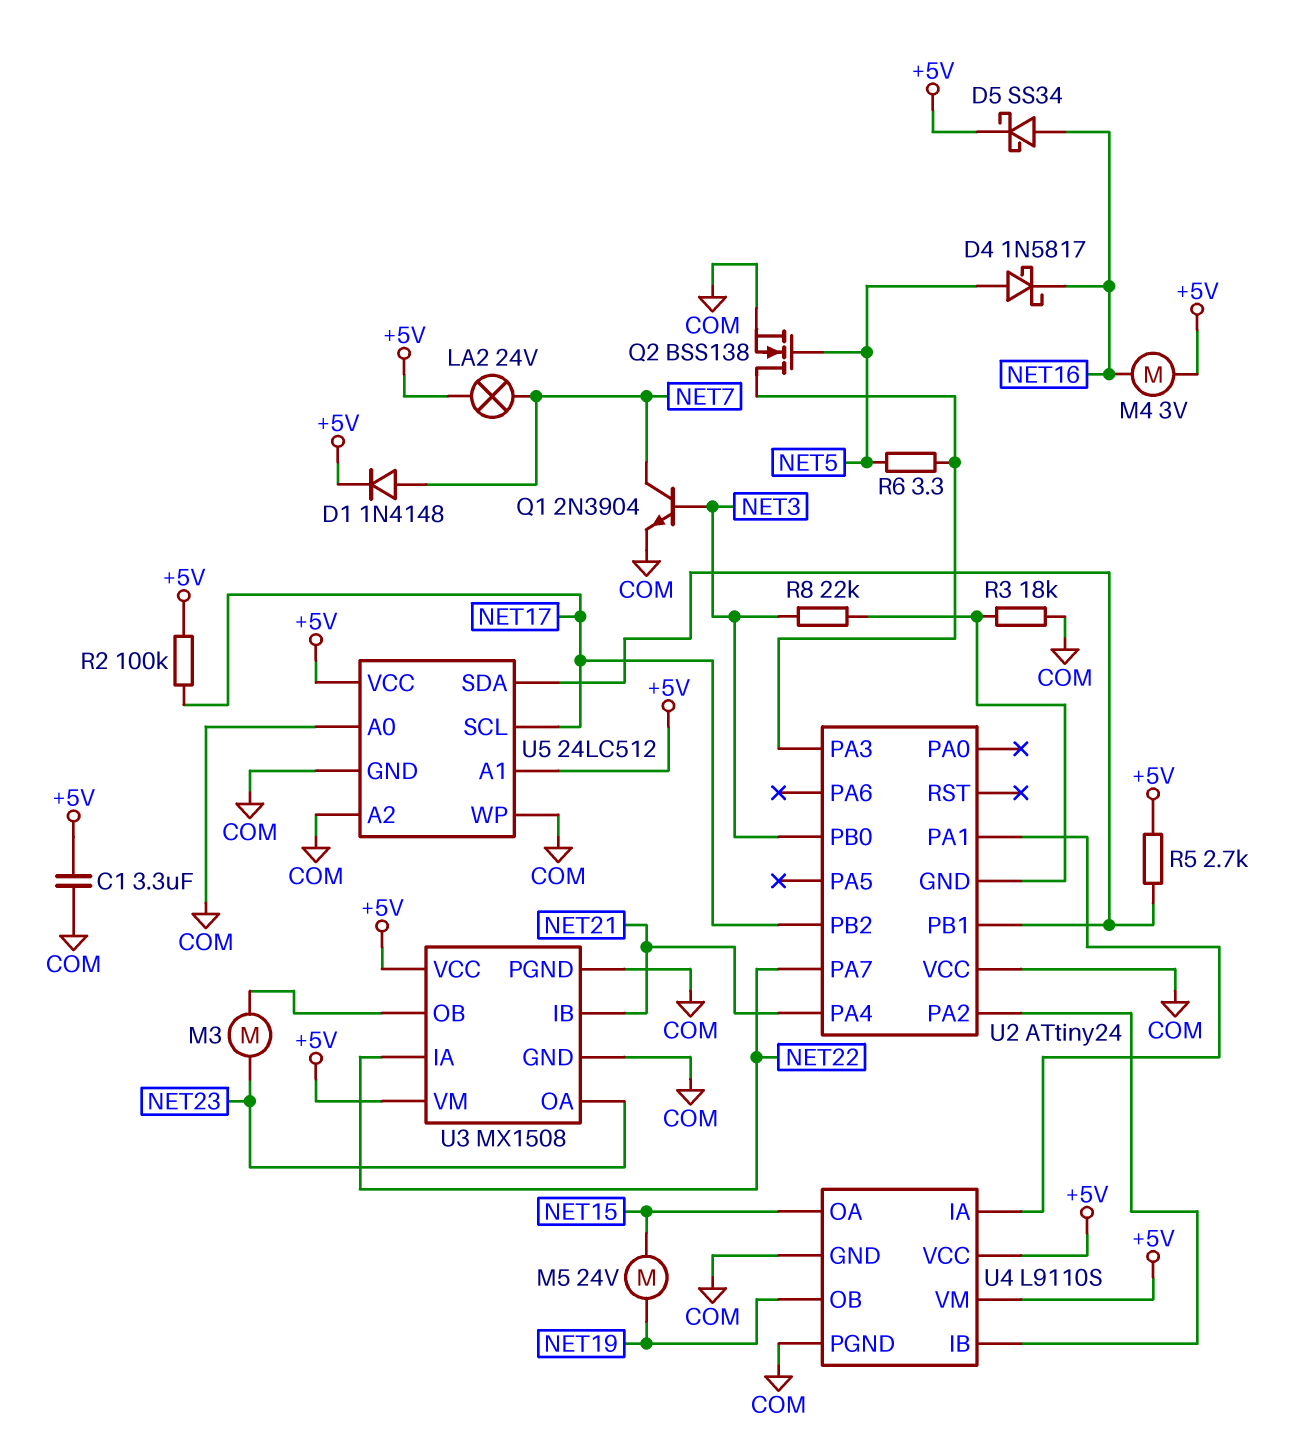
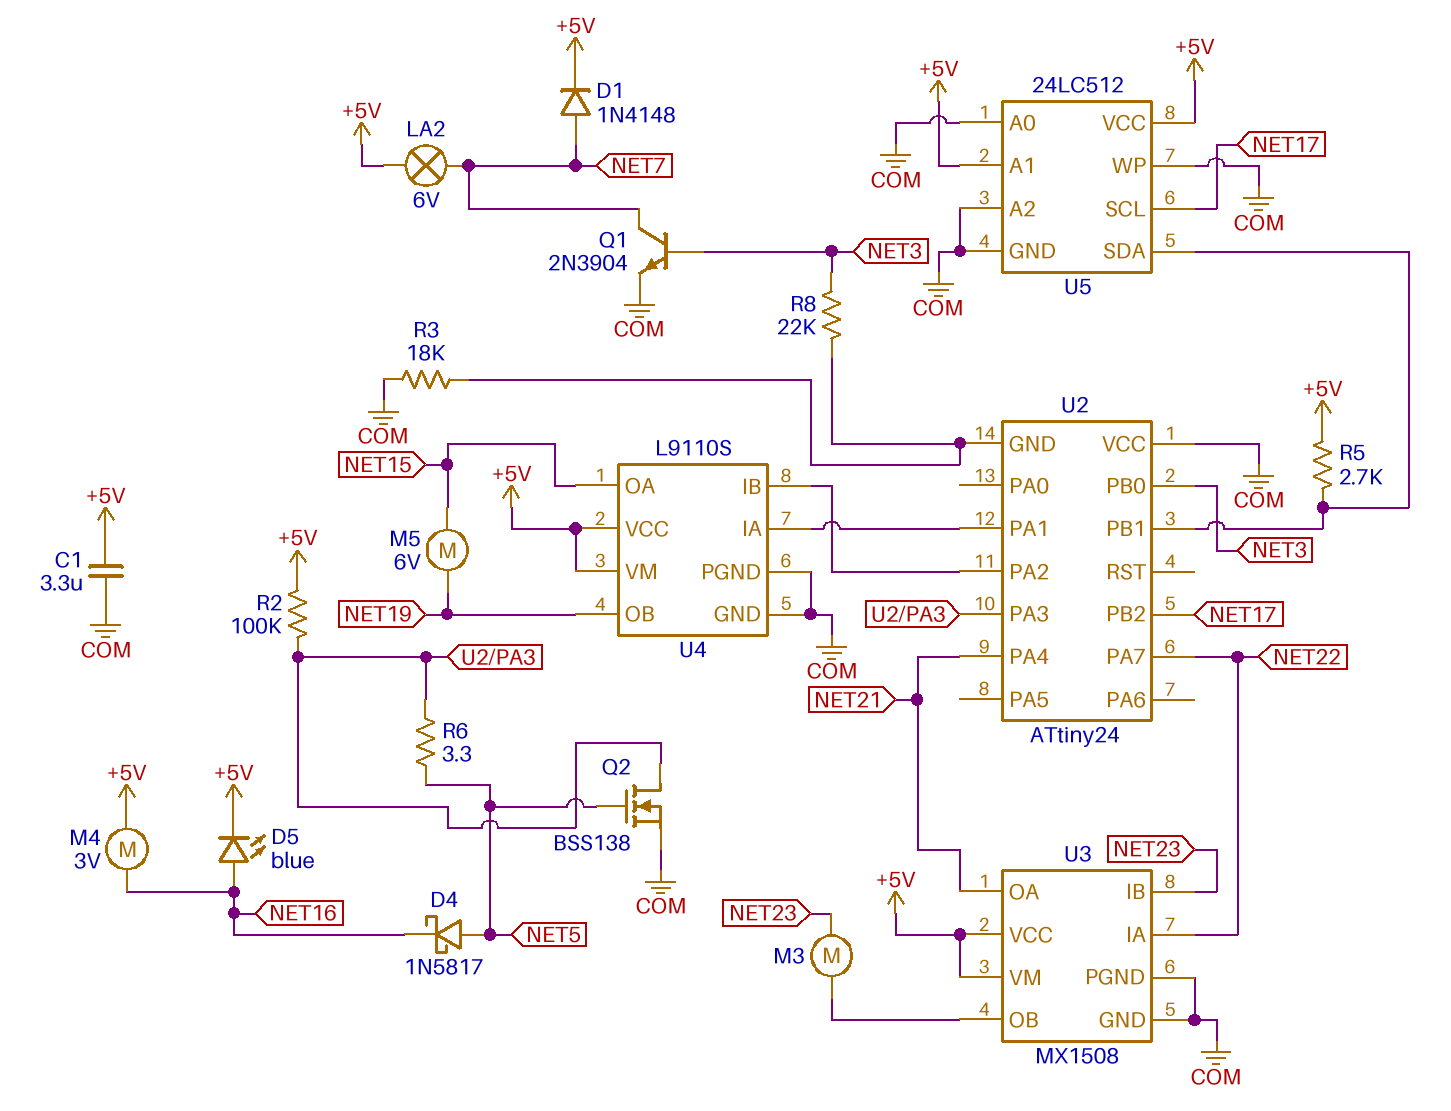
D5: schottky SS34 (A NET16, K +5V) -> LED blue (A NET16, K +5V)
LA2: lamp 24V (+5V, NET7) -> lamp 6V (+5V, NET7)
M5: motor 24V (NET15, NET19) -> motor 6V (NET15, NET19)
R2: 100k (+5V, NET17) -> 100k (+5V, U2/PA3)
U3 pin IB: NET21 -> NET23
U3 pin OA: NET23 -> NET21

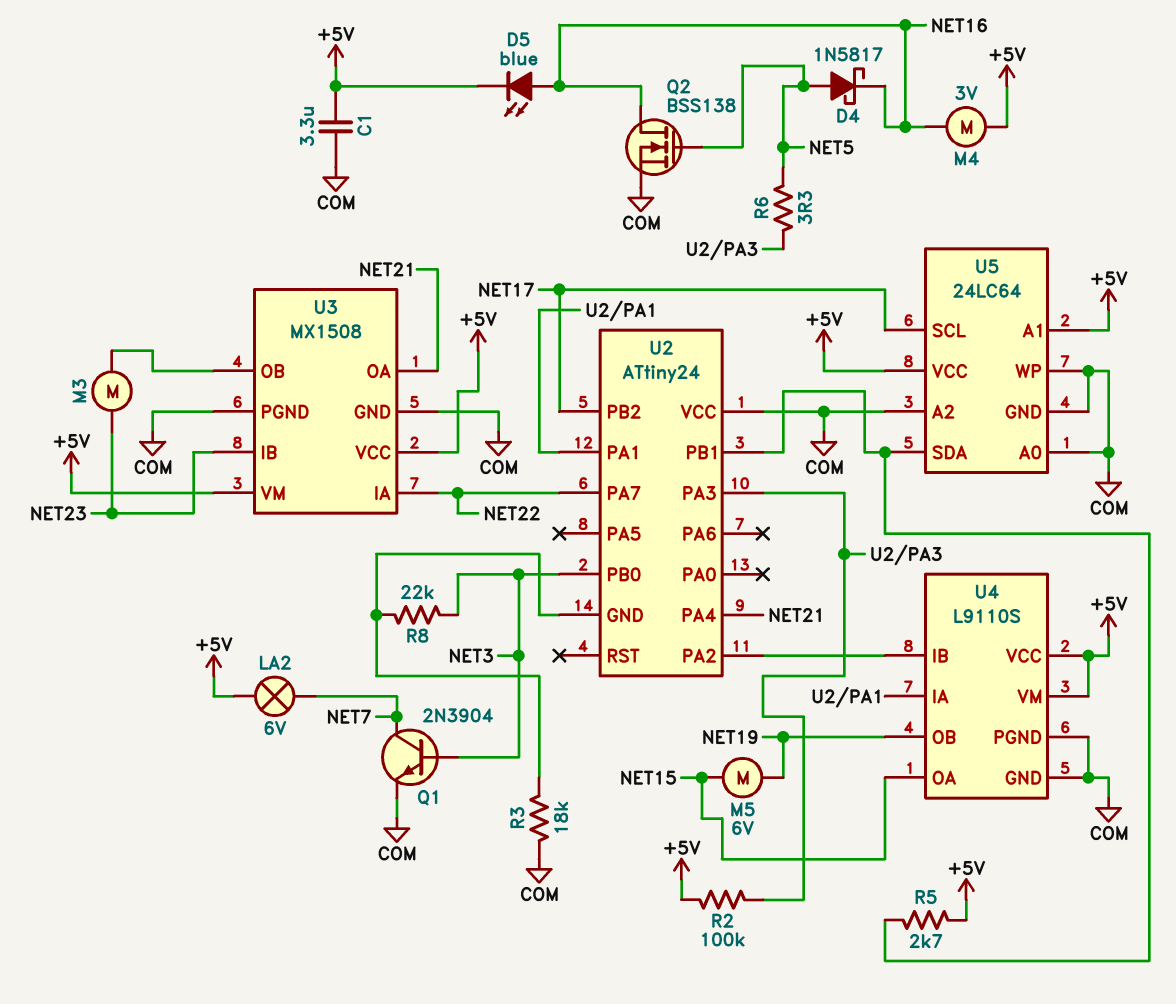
D1: diode 1N4148 (A NET7, K +5V) -> none
Q2: NMOS BSS138 (G NET5, D U2/PA3, S COM) -> NMOS BSS138 (G NET5, D NET16, S COM)
U5: 24LC512 -> 24LC64

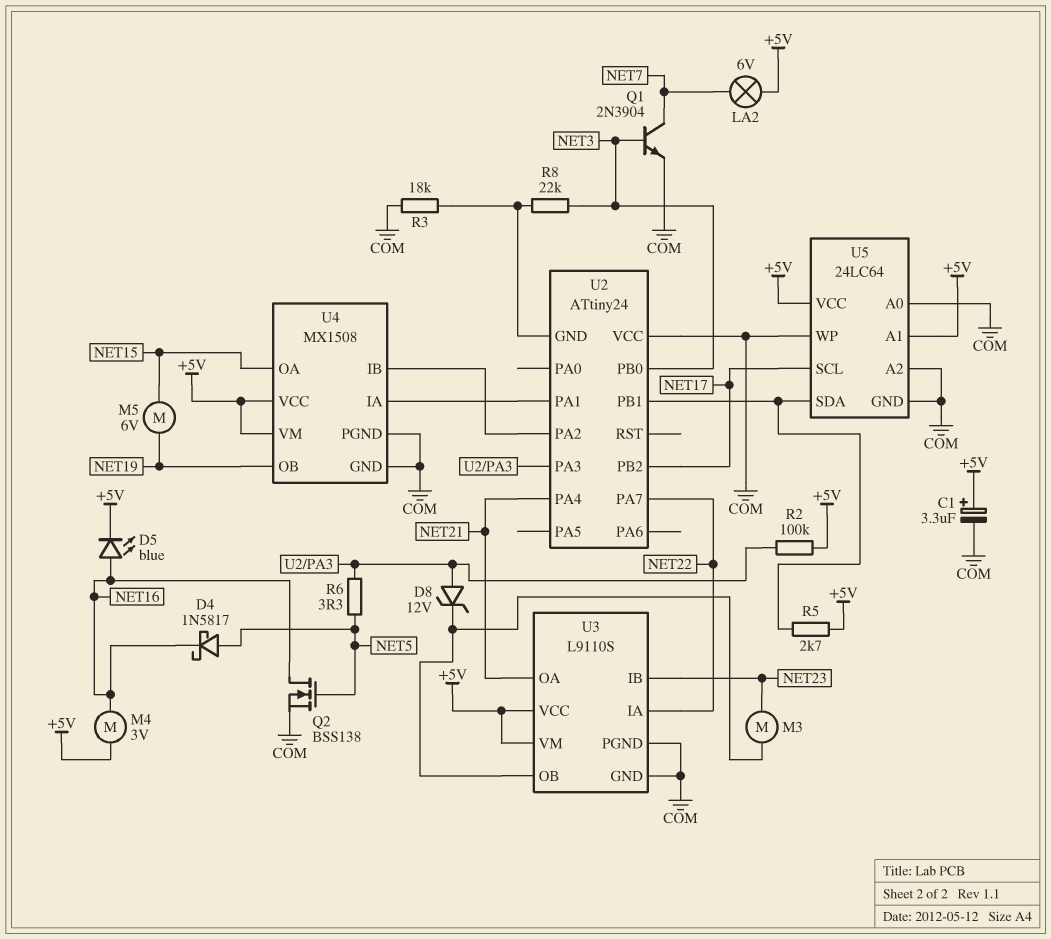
C1: 3.3uF (+5V, COM) -> 3.3uF (plus +5V, minus COM)
D8: none -> zener 12V (A U2/PA3, K U3/OB)
U3: MX1508 -> L9110S
U4: L9110S -> MX1508

